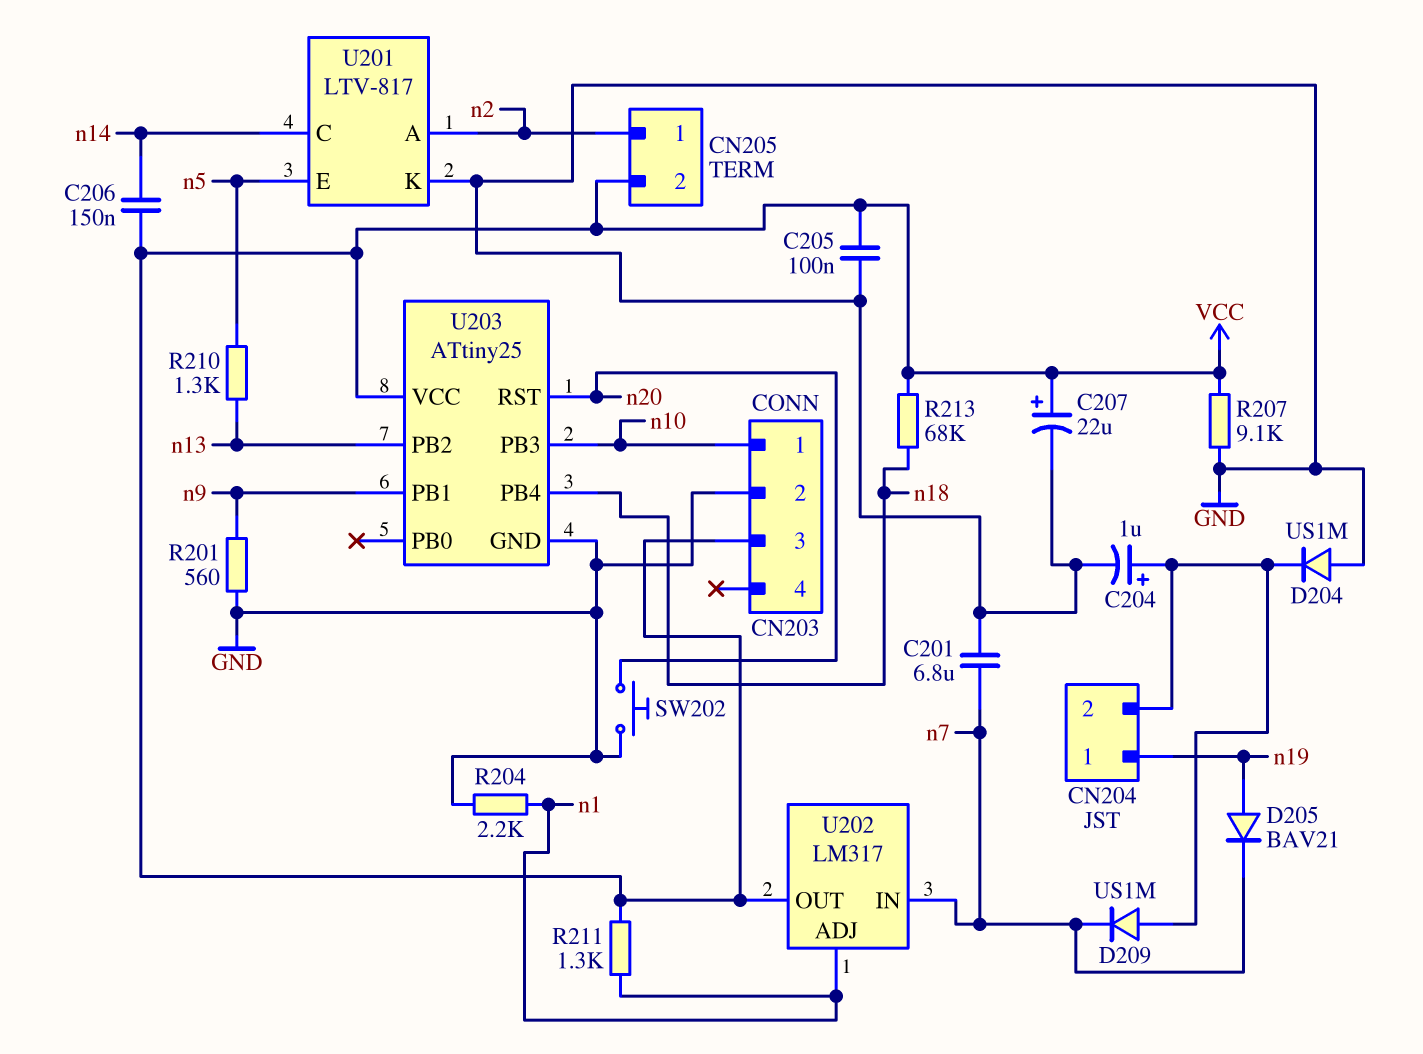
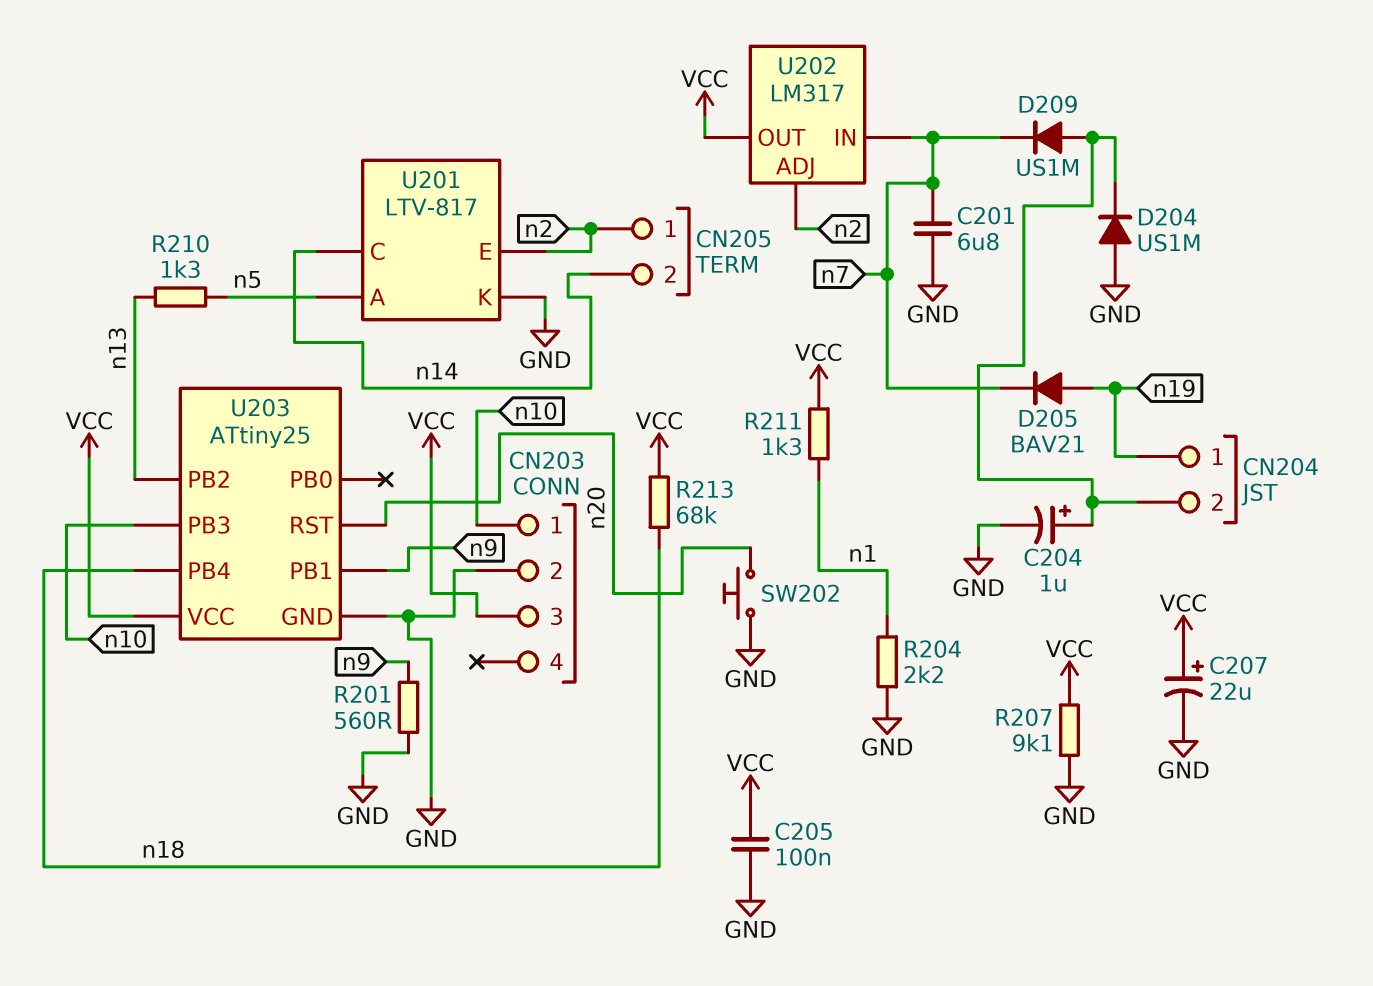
C206: 150nF (VCC, n14) -> none
CN205 pin 2: VCC -> n14
U201 pin A: n2 -> n5
U201 pin E: n5 -> n2
U202 pin ADJ: n1 -> n2

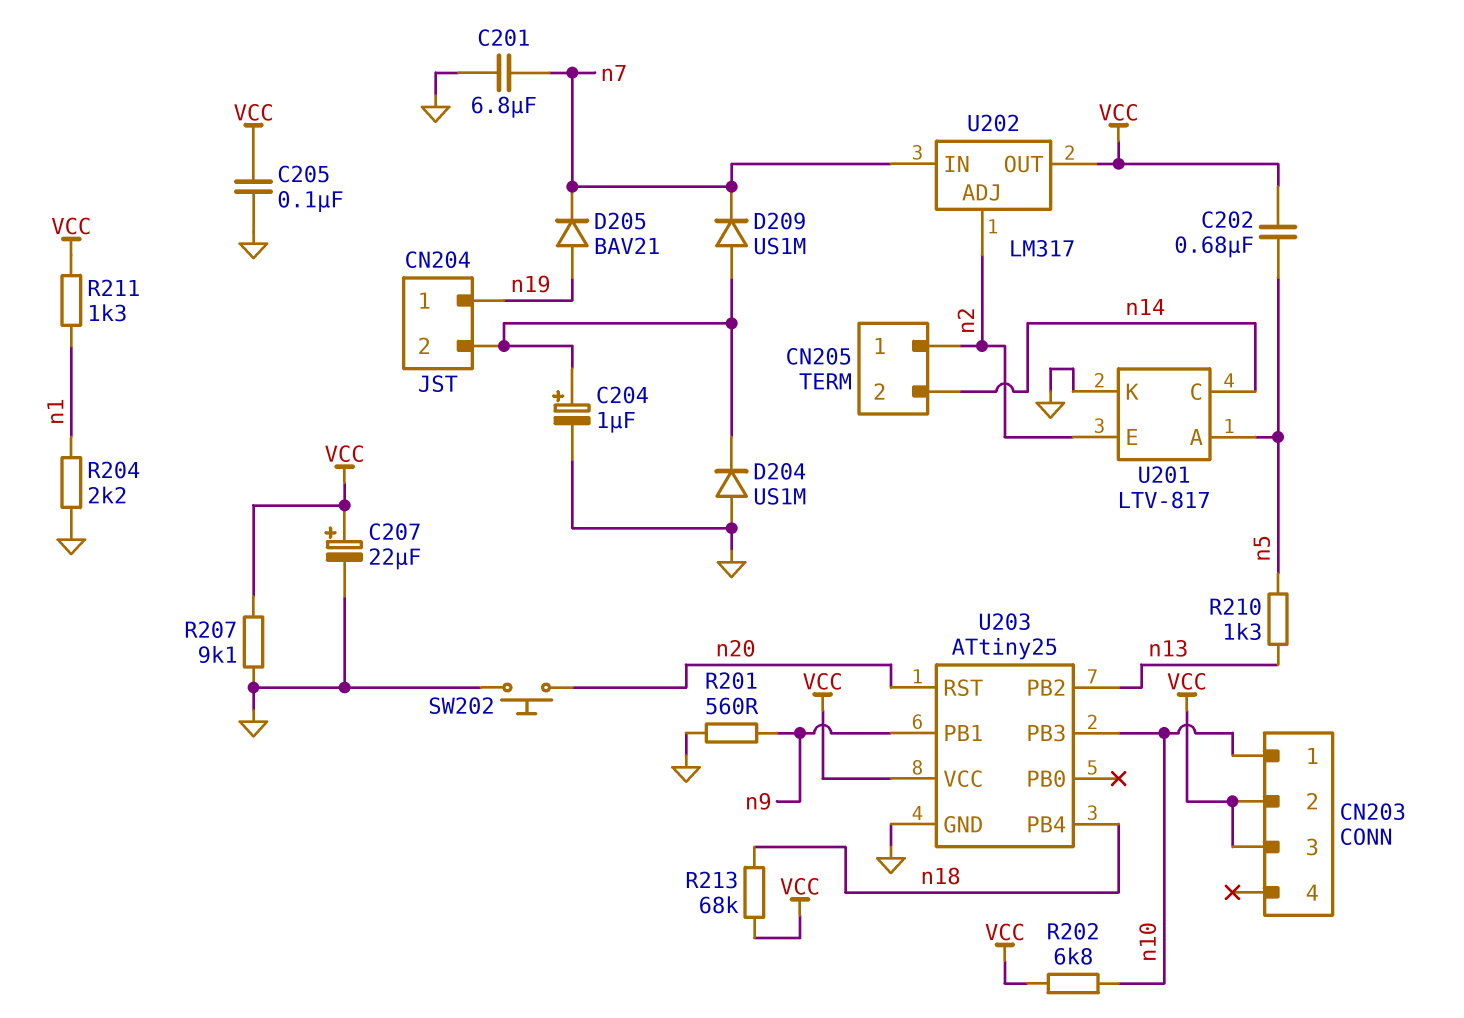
C202: none -> 680nF (VCC, n5)
CN203 pin 2: GND -> VCC
R202: none -> 6.8k (VCC, n10)

